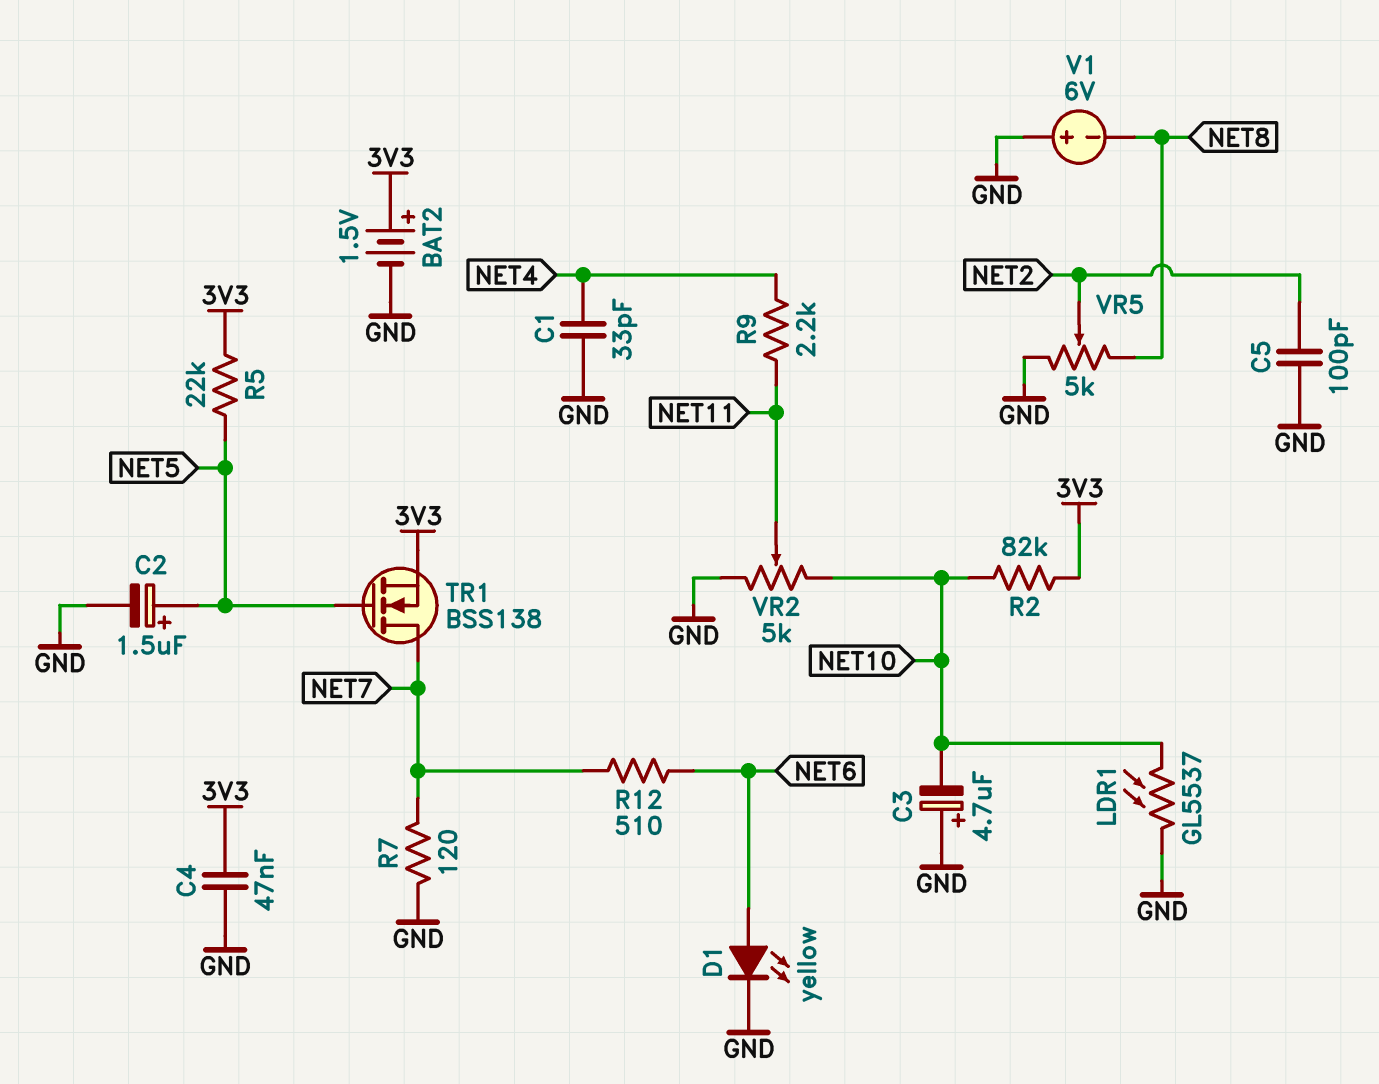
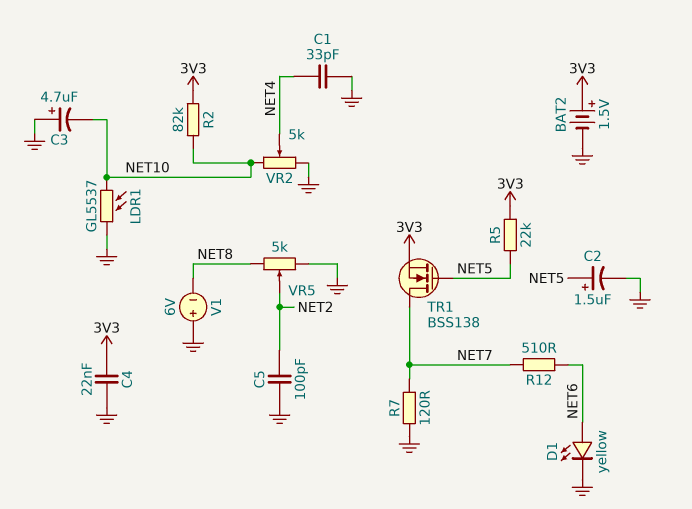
C4: 47nF (3V3, GND) -> 22nF (3V3, GND)
R9: 2.2k (NET4, NET11) -> none
VR2: 5k (GND, NET10, wiper NET11) -> 5k (GND, NET10, wiper NET4)

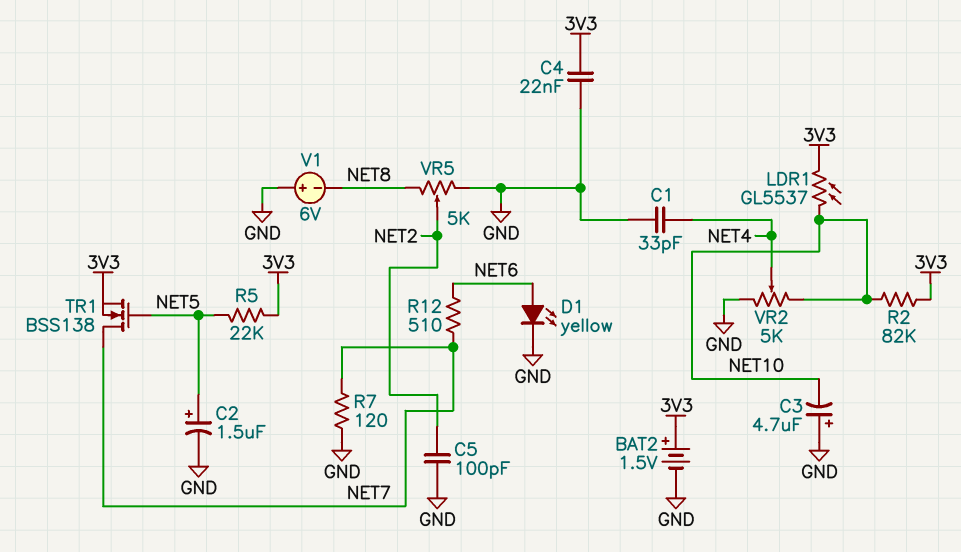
LDR1: GL5537 (GND, NET10) -> GL5537 (3V3, NET10)

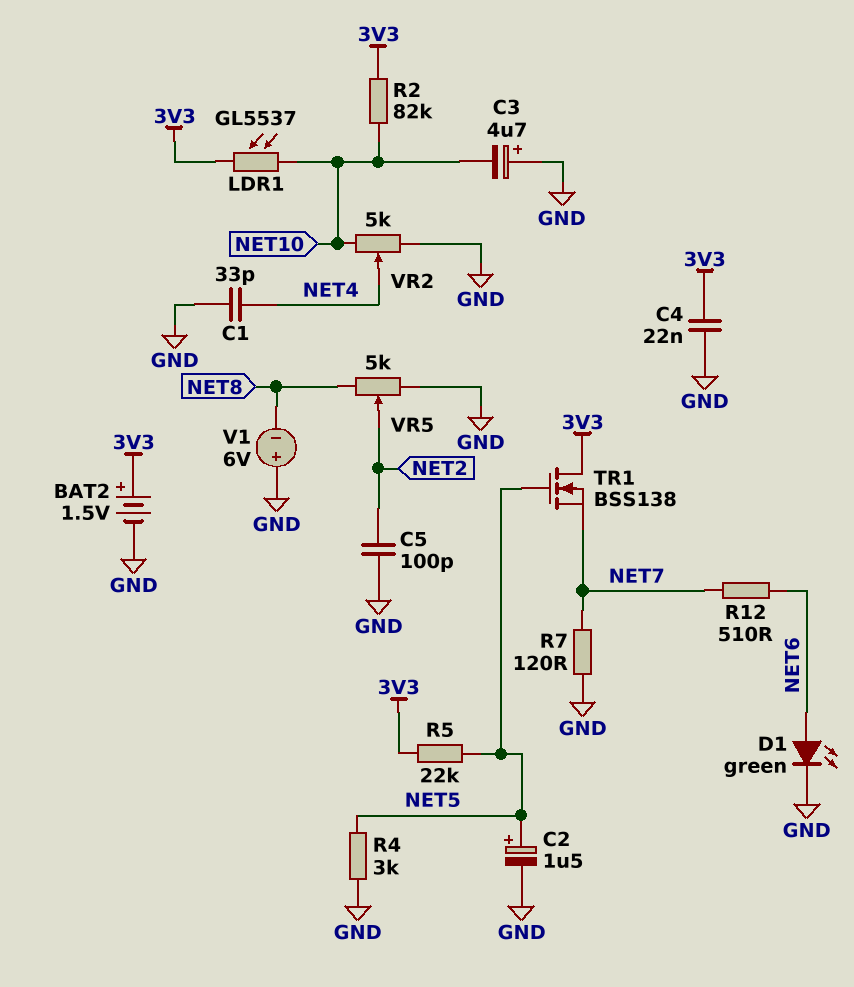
D1: LED yellow (A NET6, K GND) -> LED green (A NET6, K GND)
R4: none -> 3k (GND, NET5)
TR1: NMOS BSS138 (G NET5, D NET7, S 3V3) -> NMOS BSS138 (G NET5, D 3V3, S NET7)

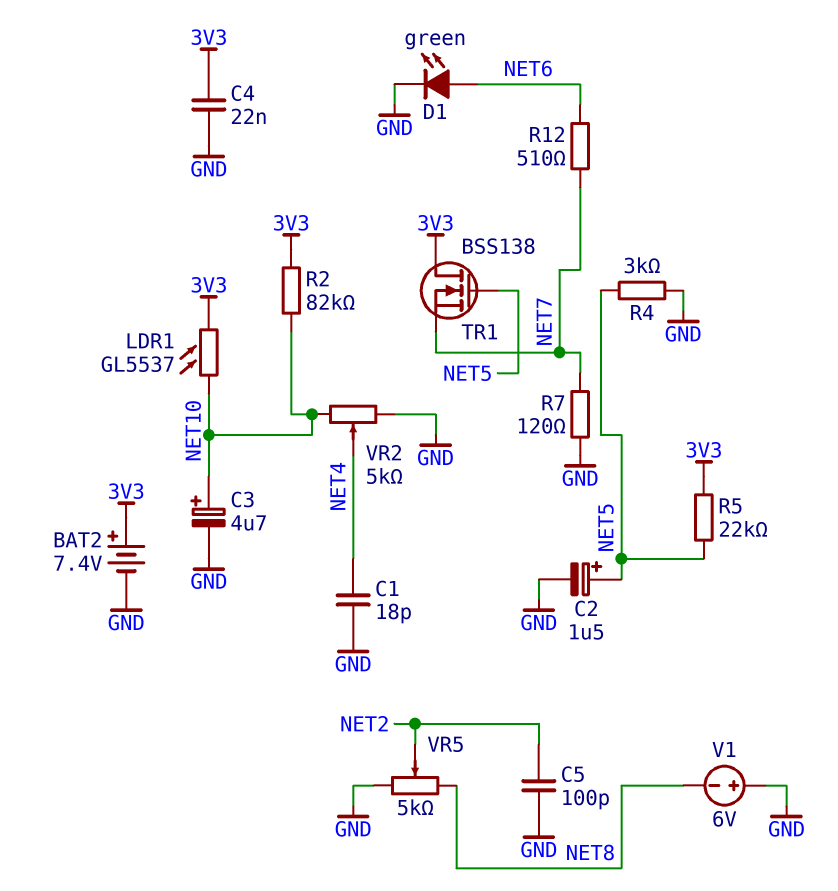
BAT2: 1.5V (plus 3V3, minus GND) -> 7.4V (plus 3V3, minus GND)
C1: 33pF (GND, NET4) -> 18pF (GND, NET4)
C3: 4.7uF (plus GND, minus NET10) -> 4.7uF (plus NET10, minus GND)

